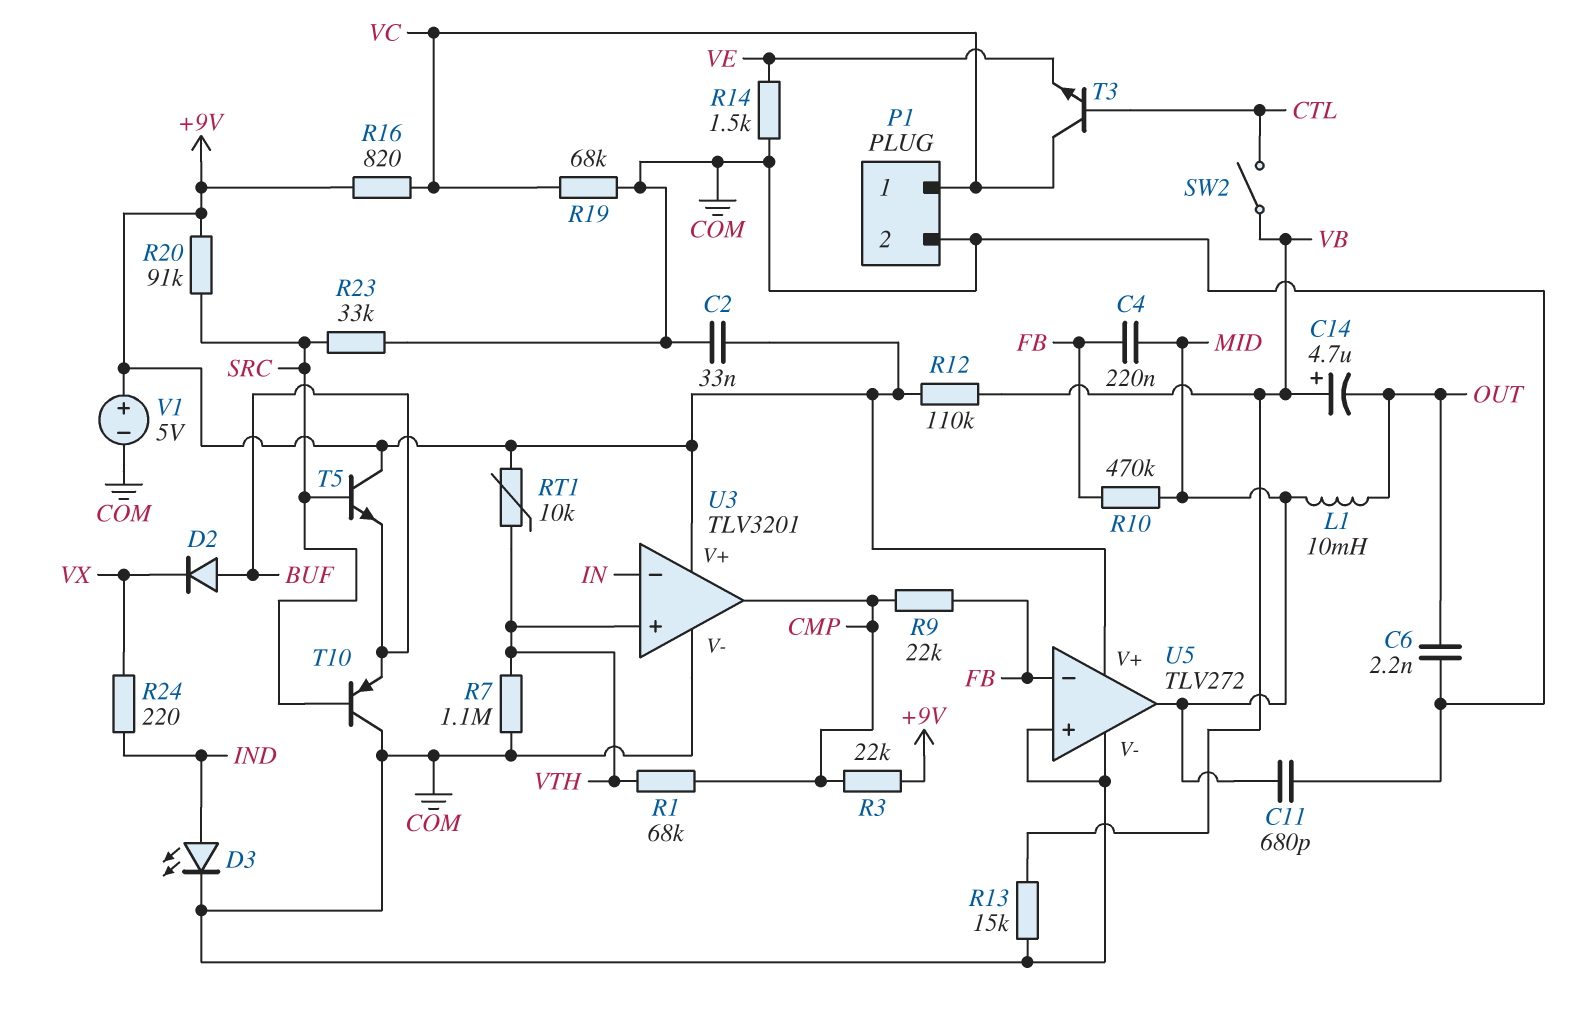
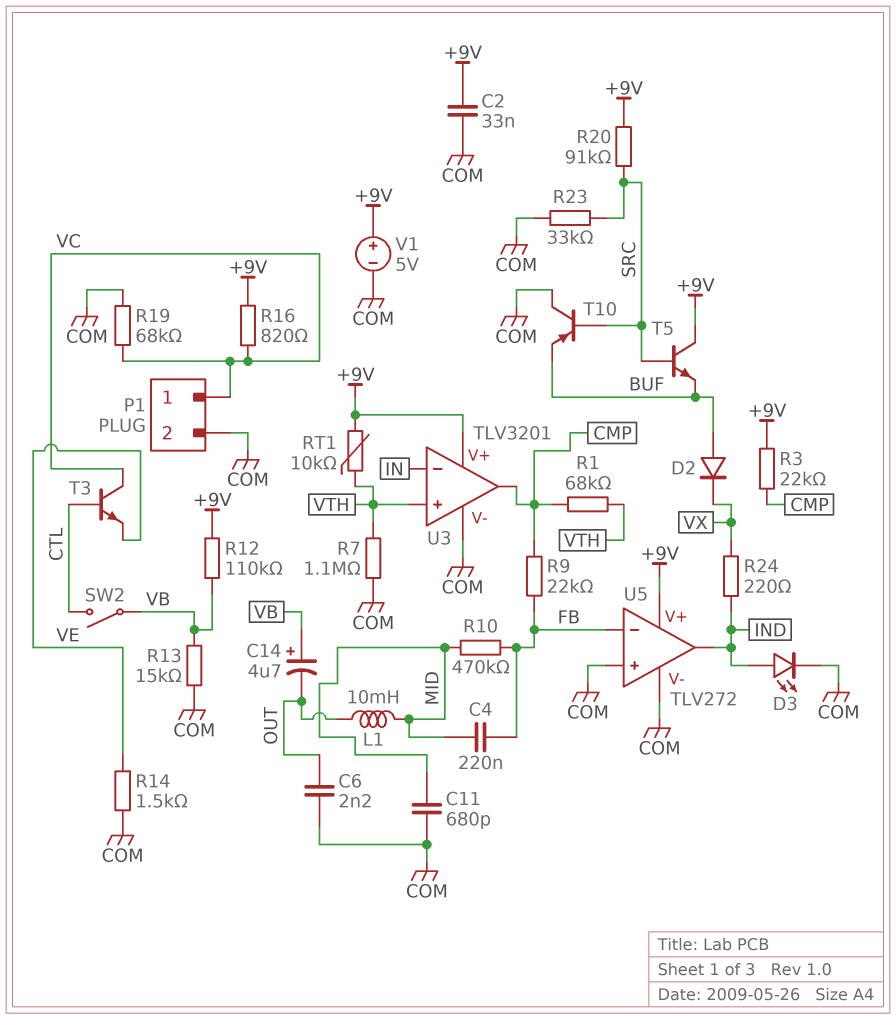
U5 pin out: MID -> IND

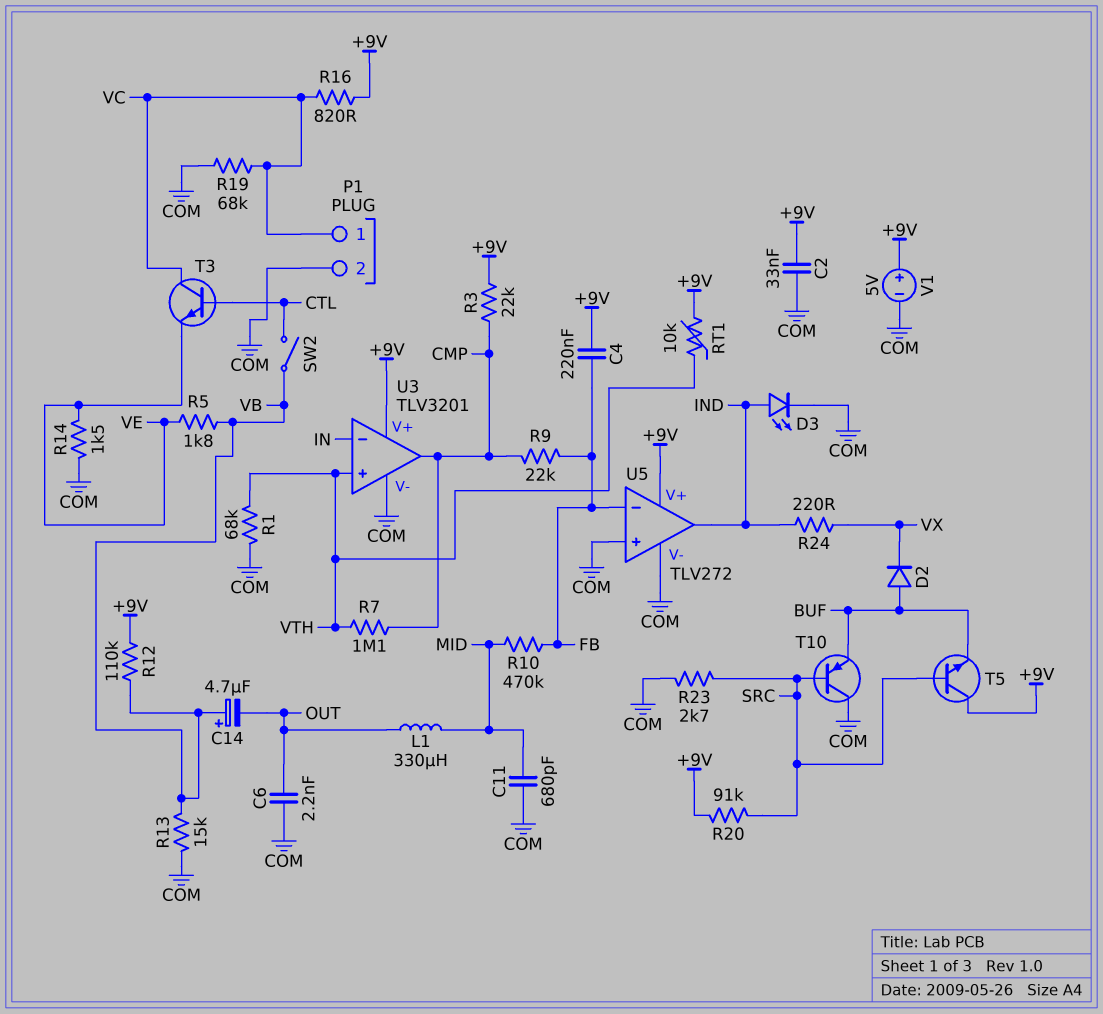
C4: 220nF (FB, MID) -> 220nF (+9V, FB)
L1: 10mH (MID, OUT) -> 330uH (MID, OUT)
R1: 68k (CMP, VTH) -> 68k (COM, VTH)
R5: none -> 1.8k (VB, VE)
R7: 1.1M (COM, VTH) -> 1.1M (CMP, VTH)
R23: 33k (COM, SRC) -> 2.7k (COM, SRC)

